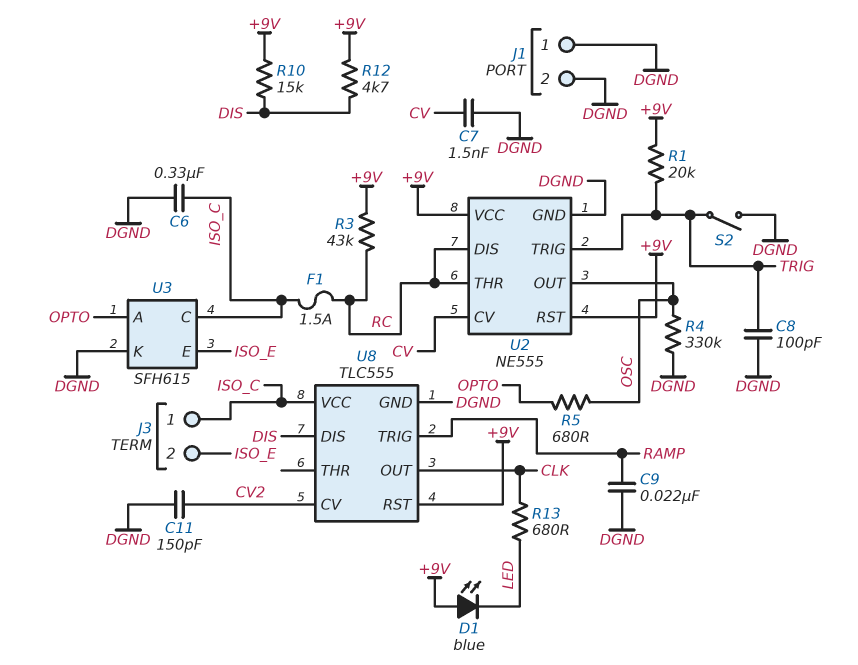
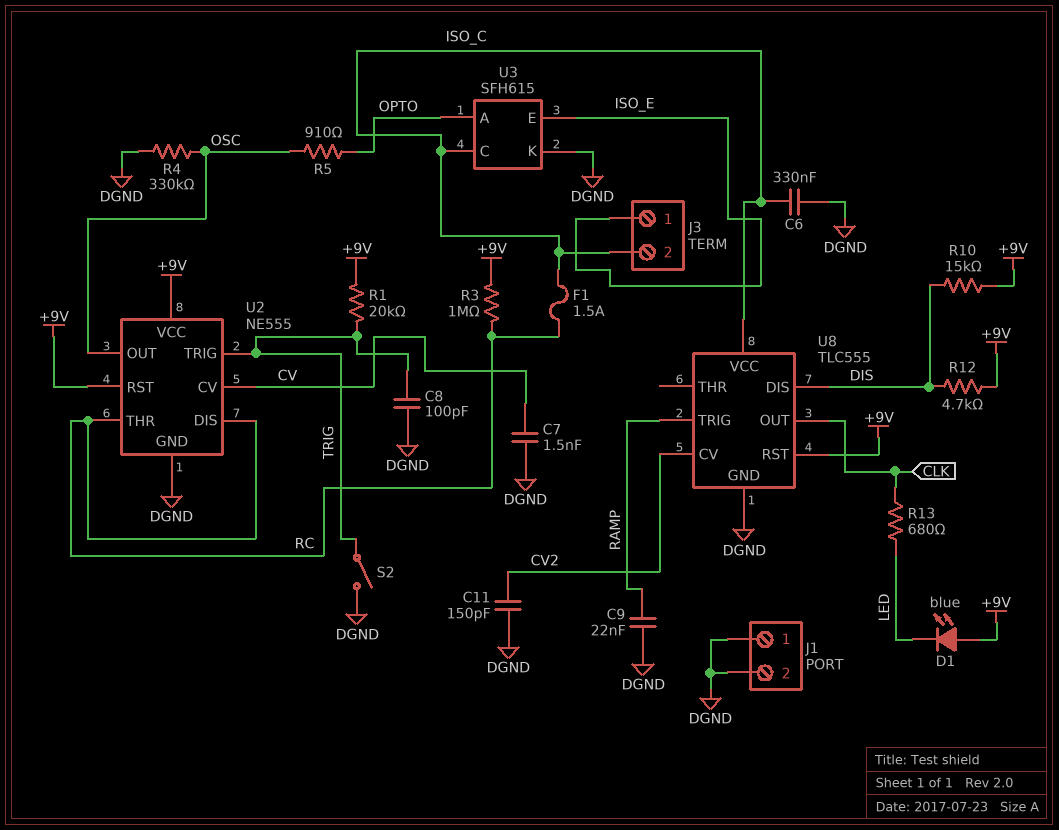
J3 pin 1: ISO_C -> ISO_E
J3 pin 2: ISO_E -> ISO_C
R3: 43k (+9V, RC) -> 1M (+9V, RC)
R5: 680 (OPTO, OSC) -> 910 (OPTO, OSC)

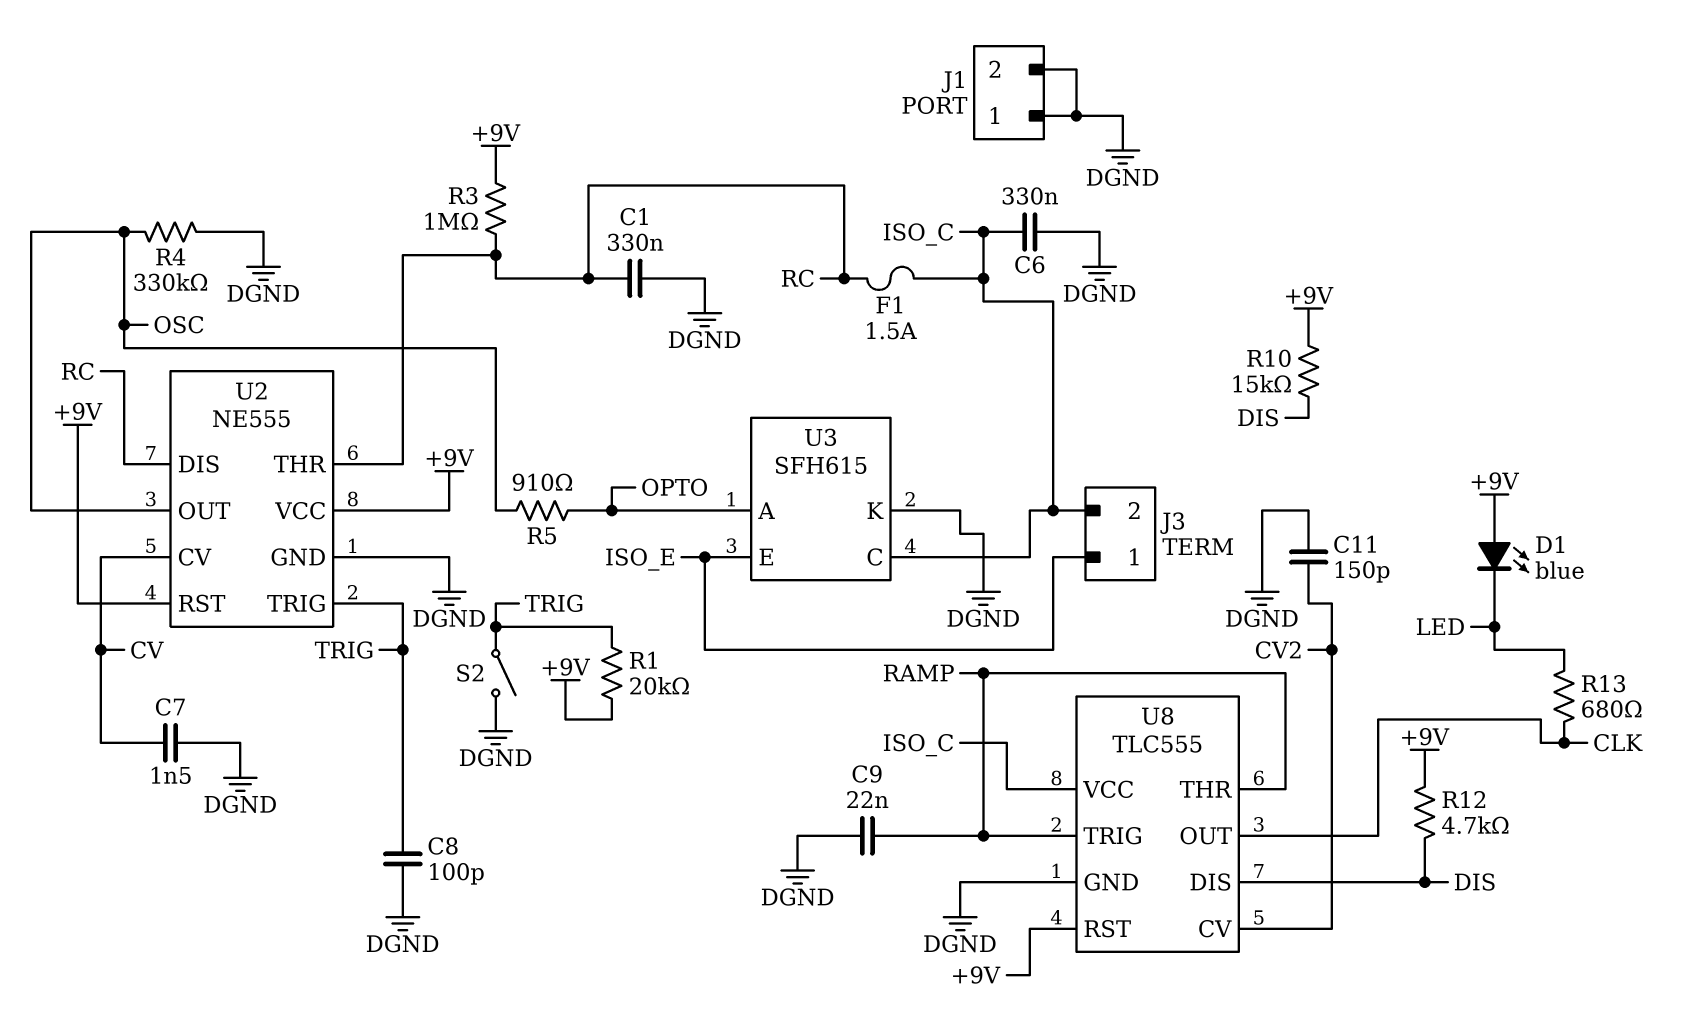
C1: none -> 330nF (DGND, RC)
U8 pin THR: none -> RAMP

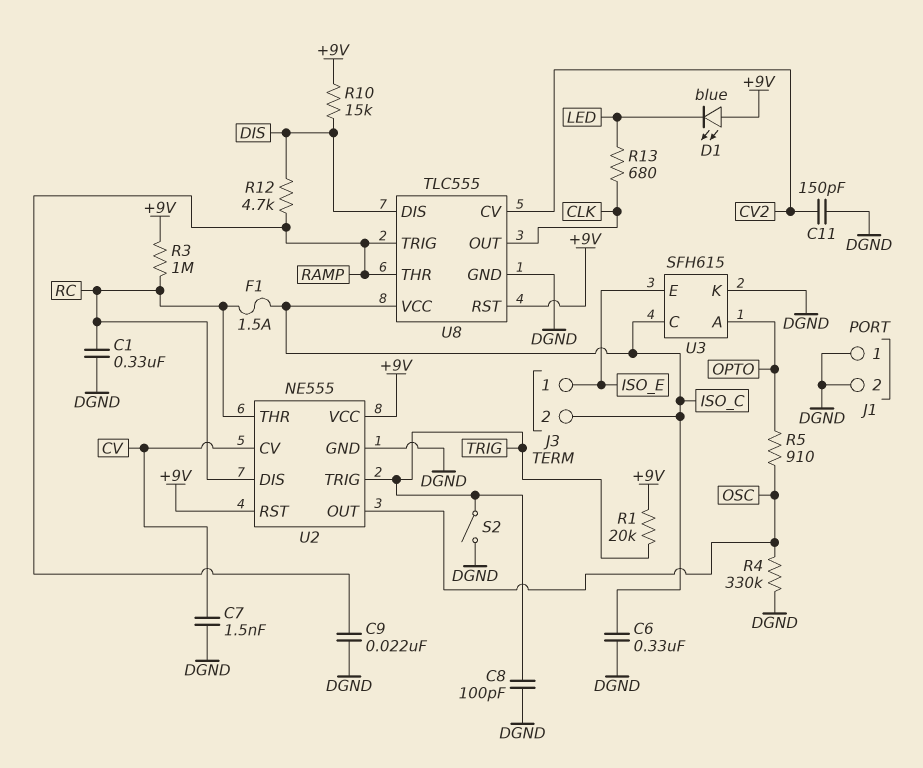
R12: 4.7k (+9V, DIS) -> 4.7k (DIS, RAMP)

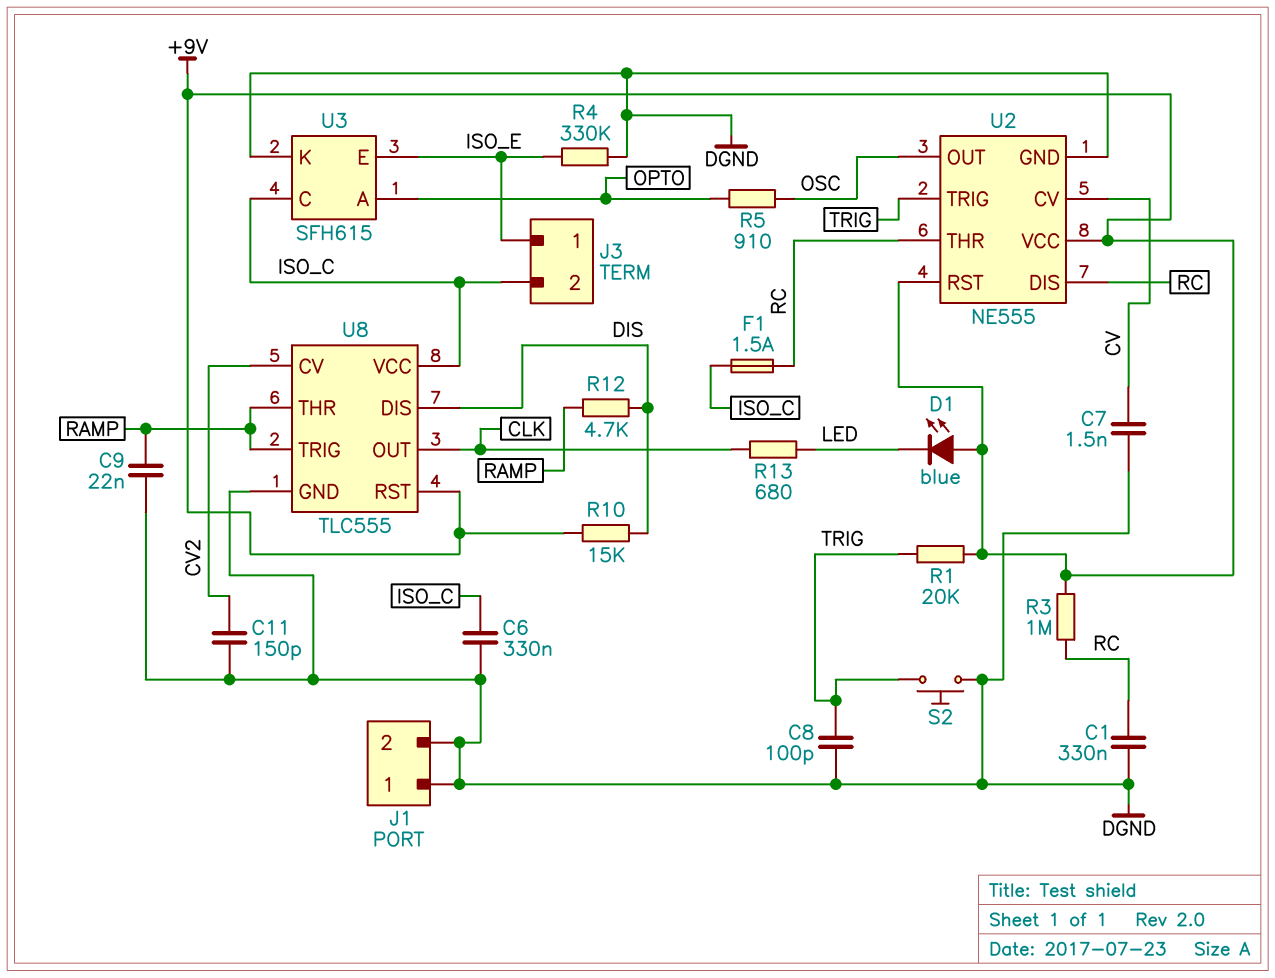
R4: 330k (DGND, OSC) -> 330k (DGND, ISO_E)
S2: switch (DGND, TRIG) -> button (DGND, TRIG)

